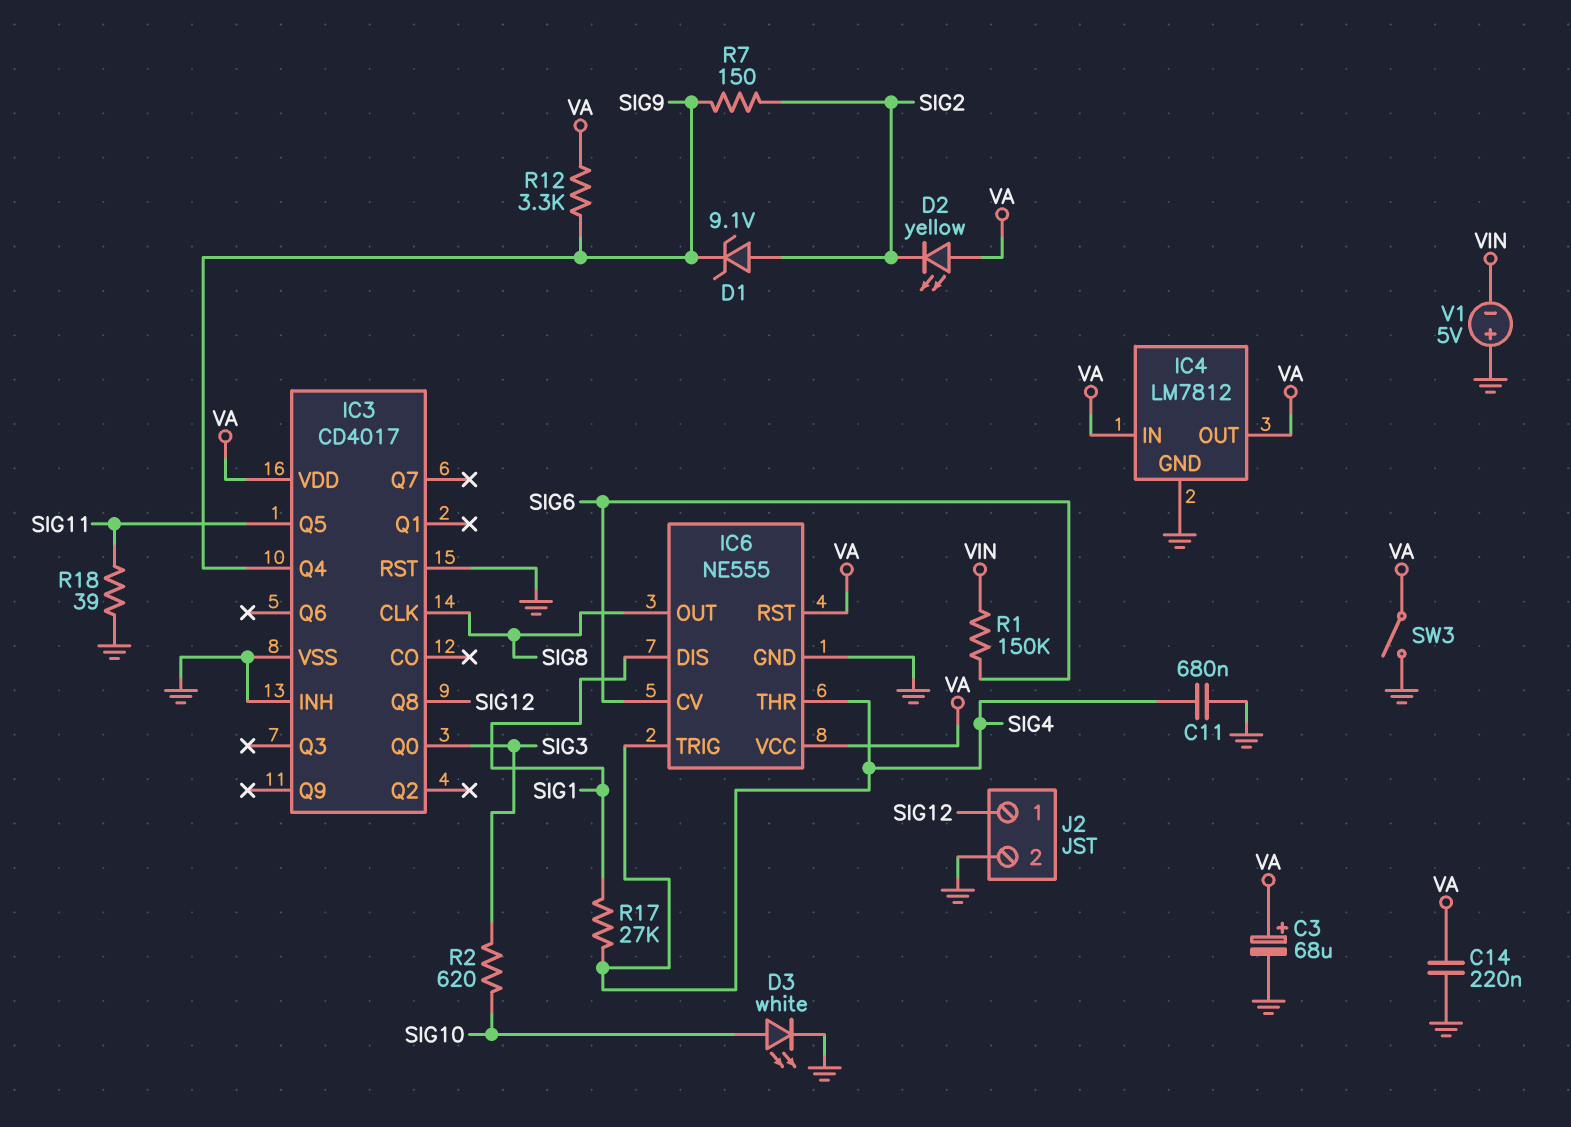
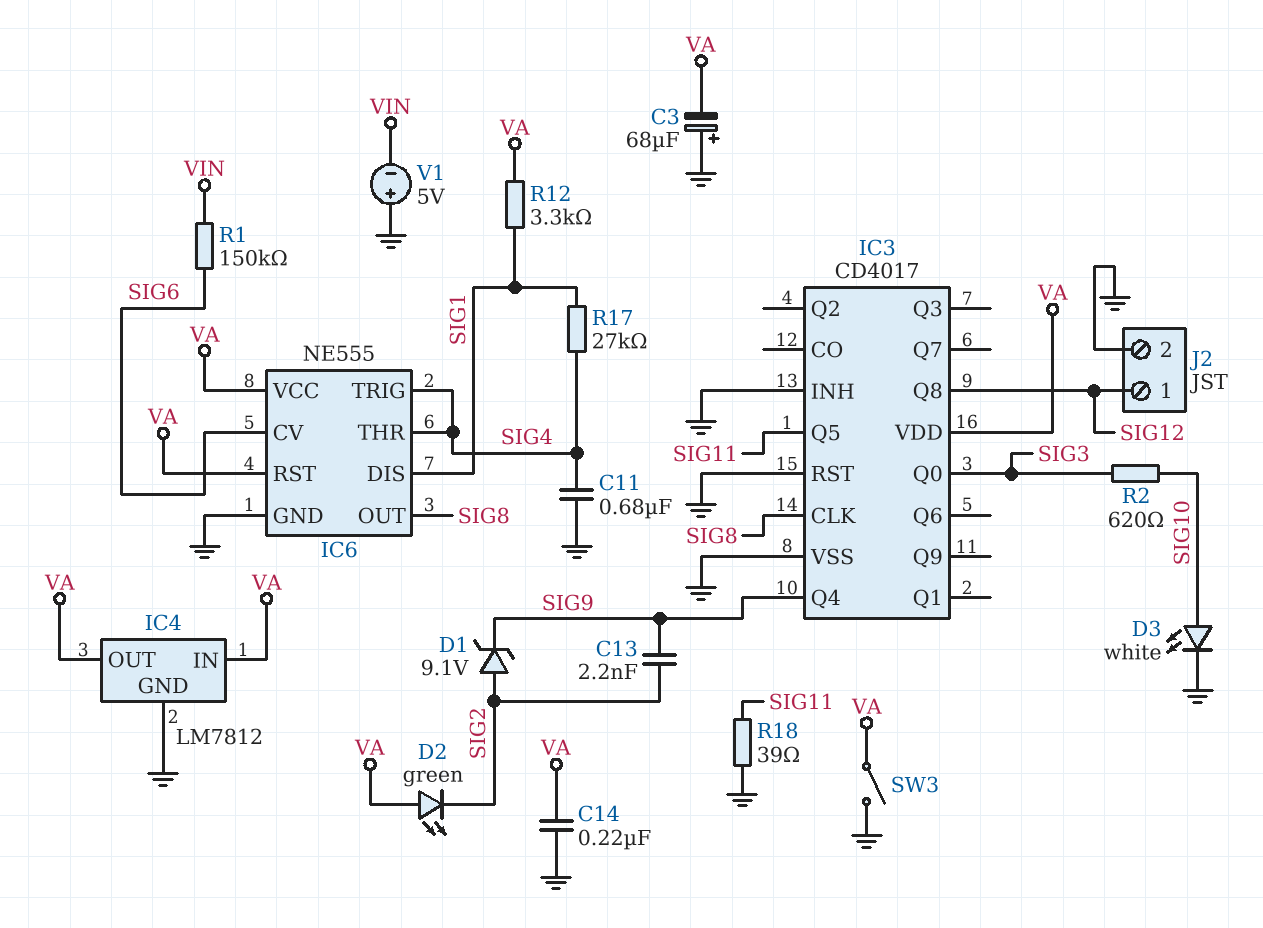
C3: 68uF (plus VA, minus GND) -> 68uF (plus GND, minus VA)
C13: none -> 2.2nF (SIG2, SIG9)
D2: LED yellow (A VA, K SIG2) -> LED green (A VA, K SIG2)
R7: 150 (SIG2, SIG9) -> none
R12: 3.3k (SIG9, VA) -> 3.3k (SIG1, VA)

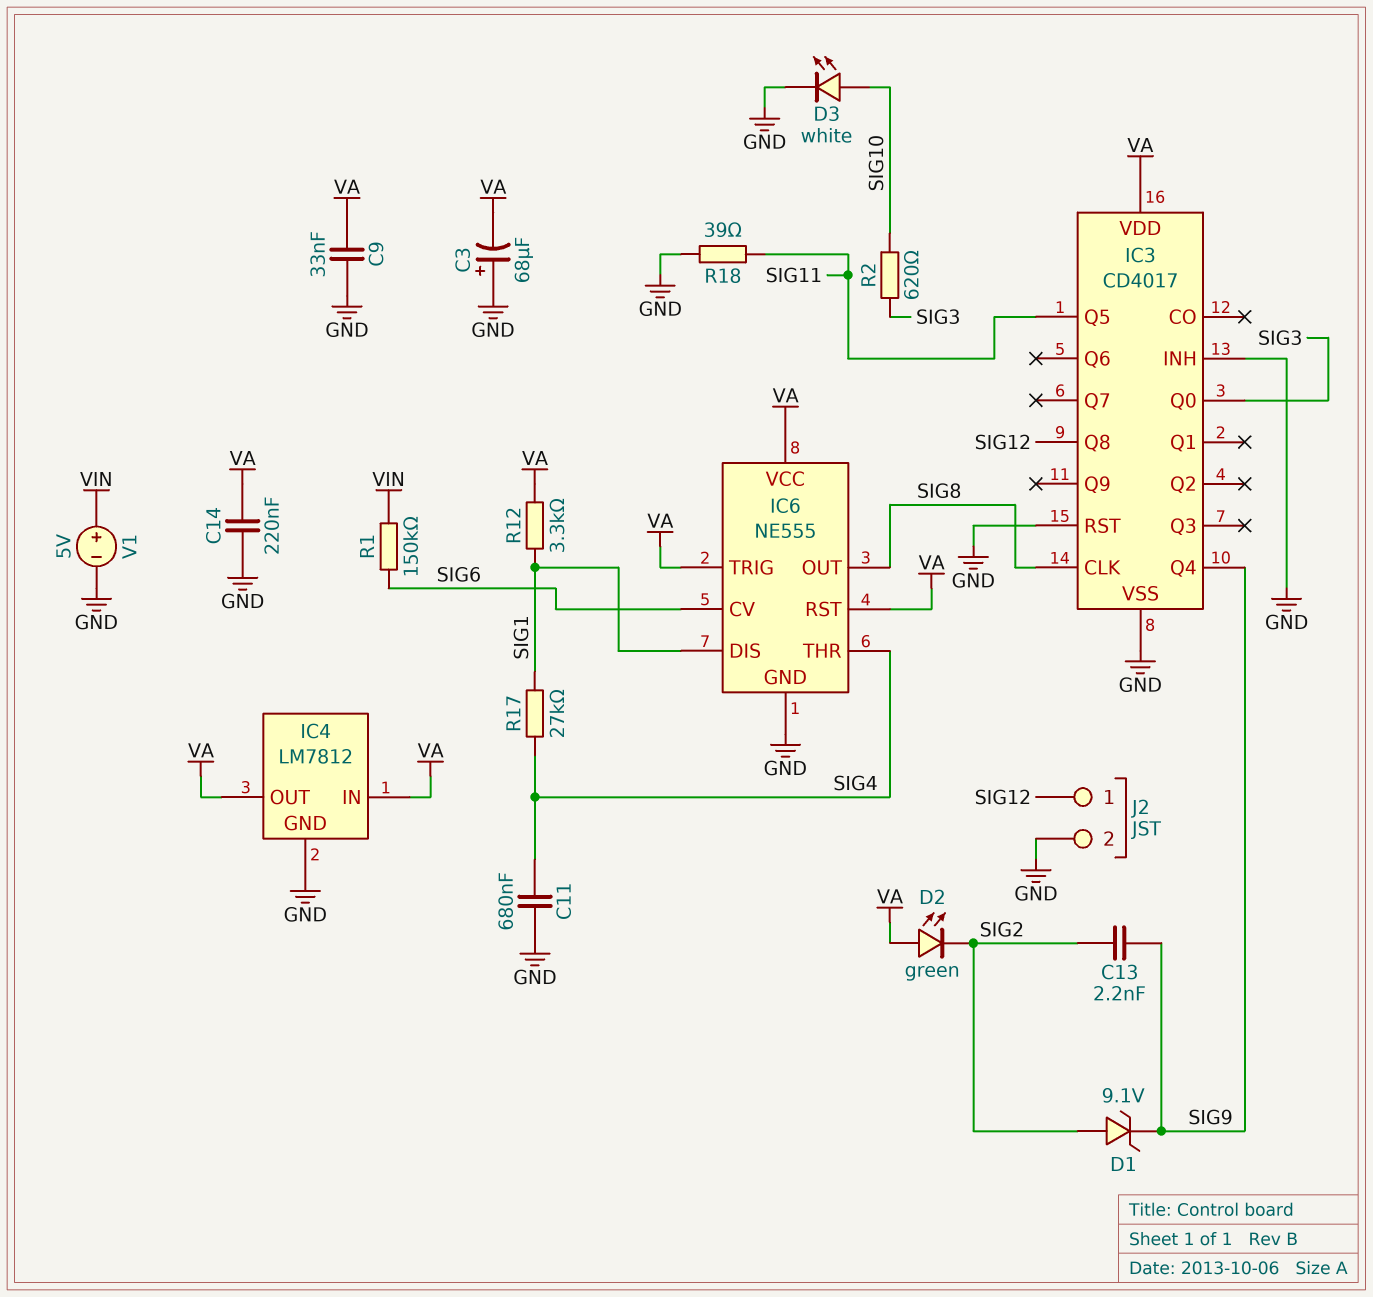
C9: none -> 33nF (GND, VA)
IC6 pin TRIG: SIG4 -> VA
SW3: switch (GND, VA) -> none
V1: 5V (plus GND, minus VIN) -> 5V (plus VIN, minus GND)

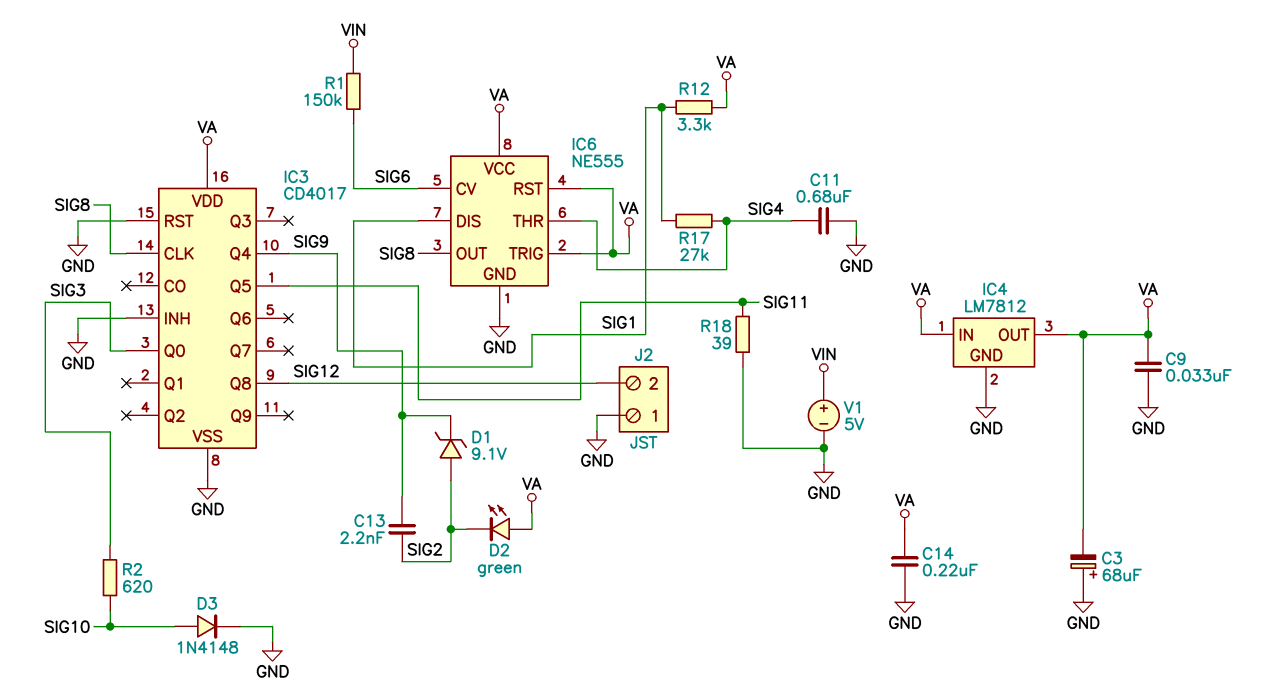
D3: LED white (A SIG10, K GND) -> diode 1N4148 (A SIG10, K GND)
J2 pin 1: SIG12 -> GND
J2 pin 2: GND -> SIG12

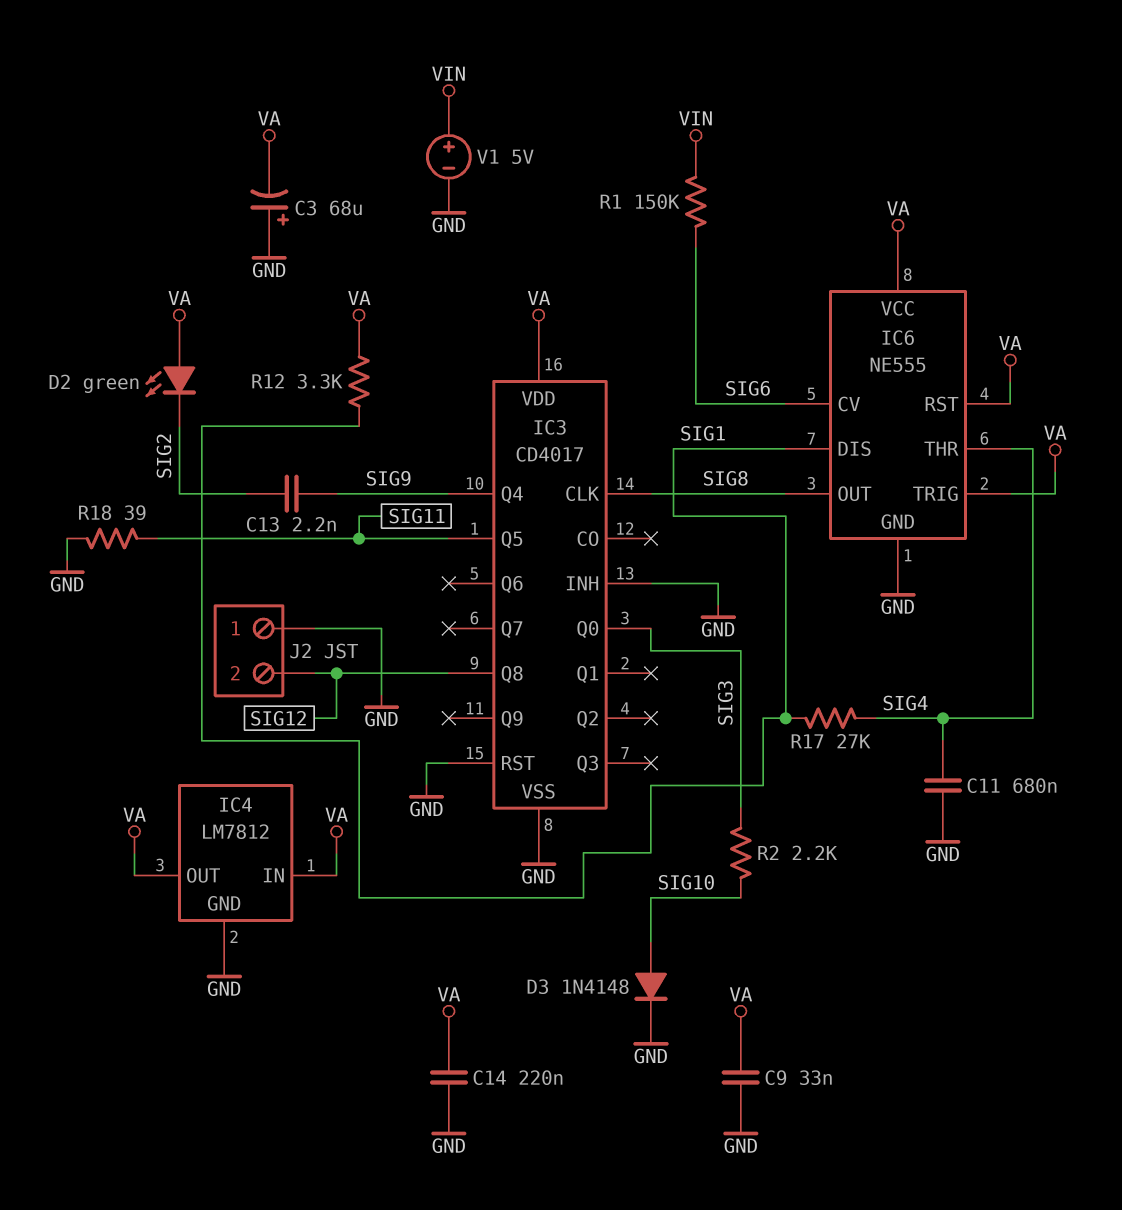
D1: zener 9.1V (A SIG2, K SIG9) -> none
R2: 620 (SIG3, SIG10) -> 2.2k (SIG3, SIG10)

